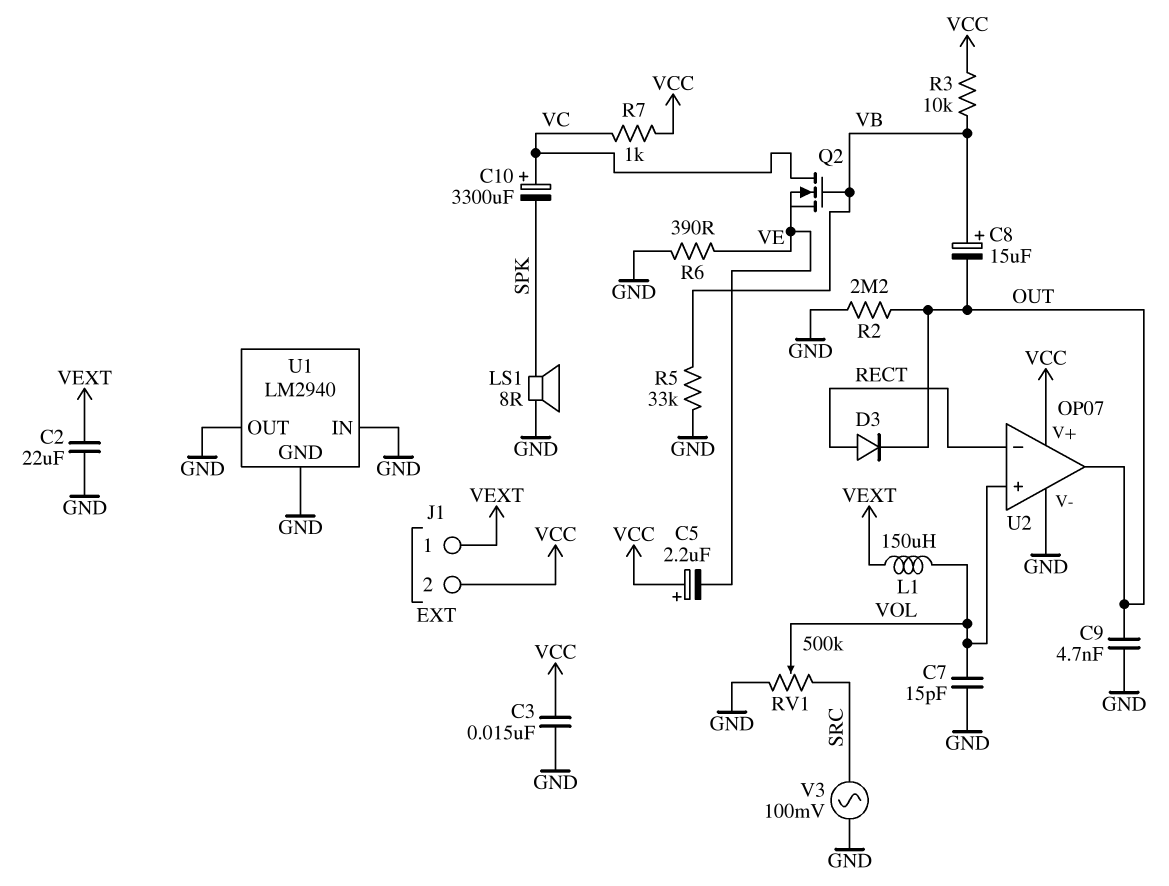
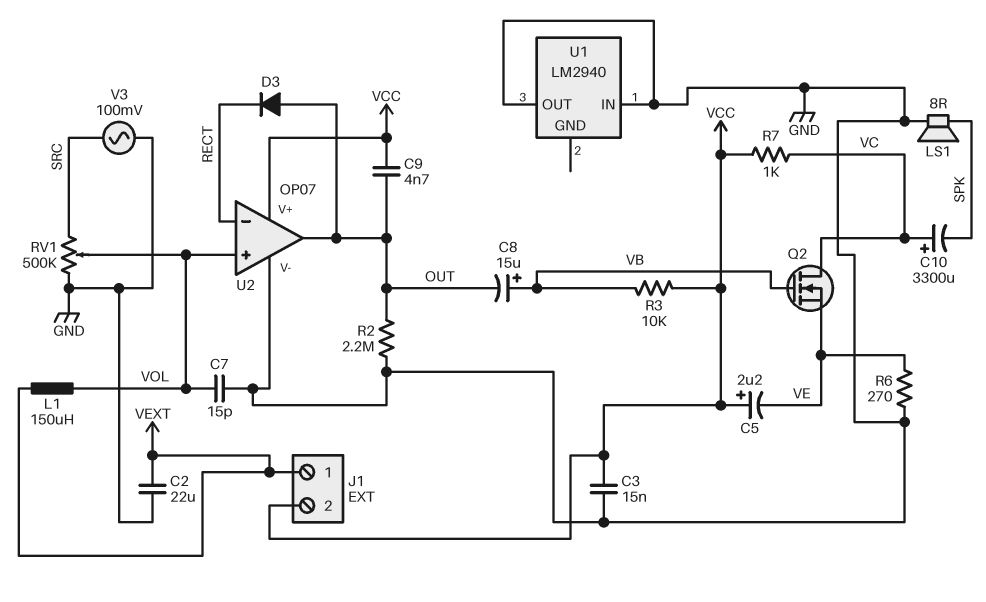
C9: 4.7nF (GND, OUT) -> 4.7nF (OUT, VCC)
D3: diode (A RECT, K OUT) -> diode (A OUT, K RECT)
R5: 33k (GND, VB) -> none
R6: 390 (GND, VE) -> 270 (GND, VE)
U1 pin GND: GND -> none

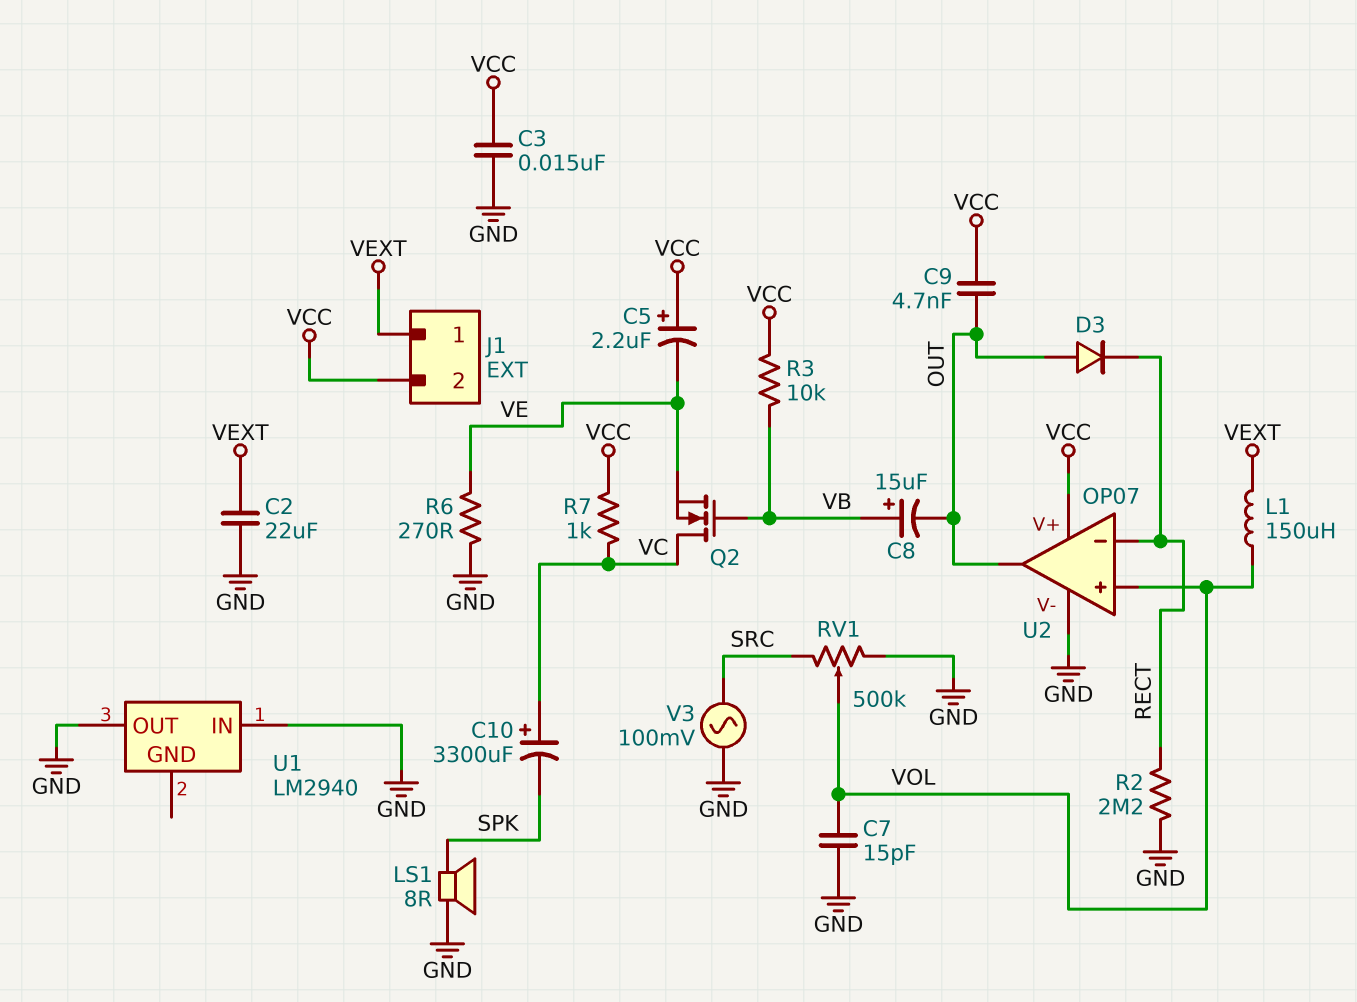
R2: 2.2M (GND, OUT) -> 2.2M (GND, RECT)

